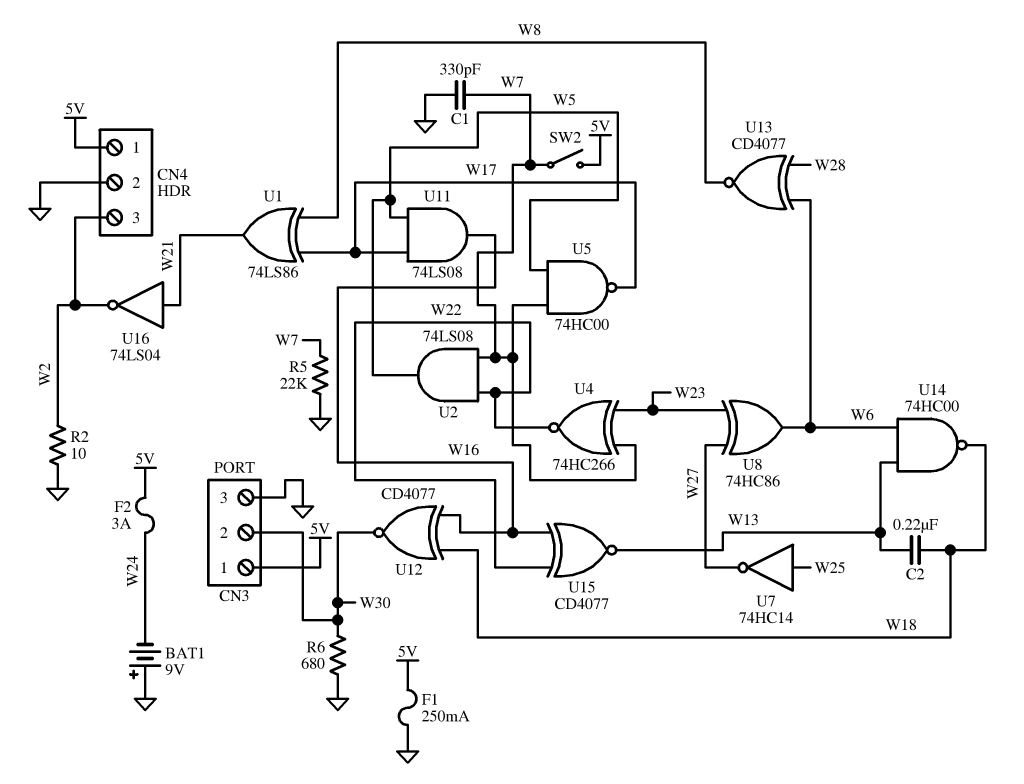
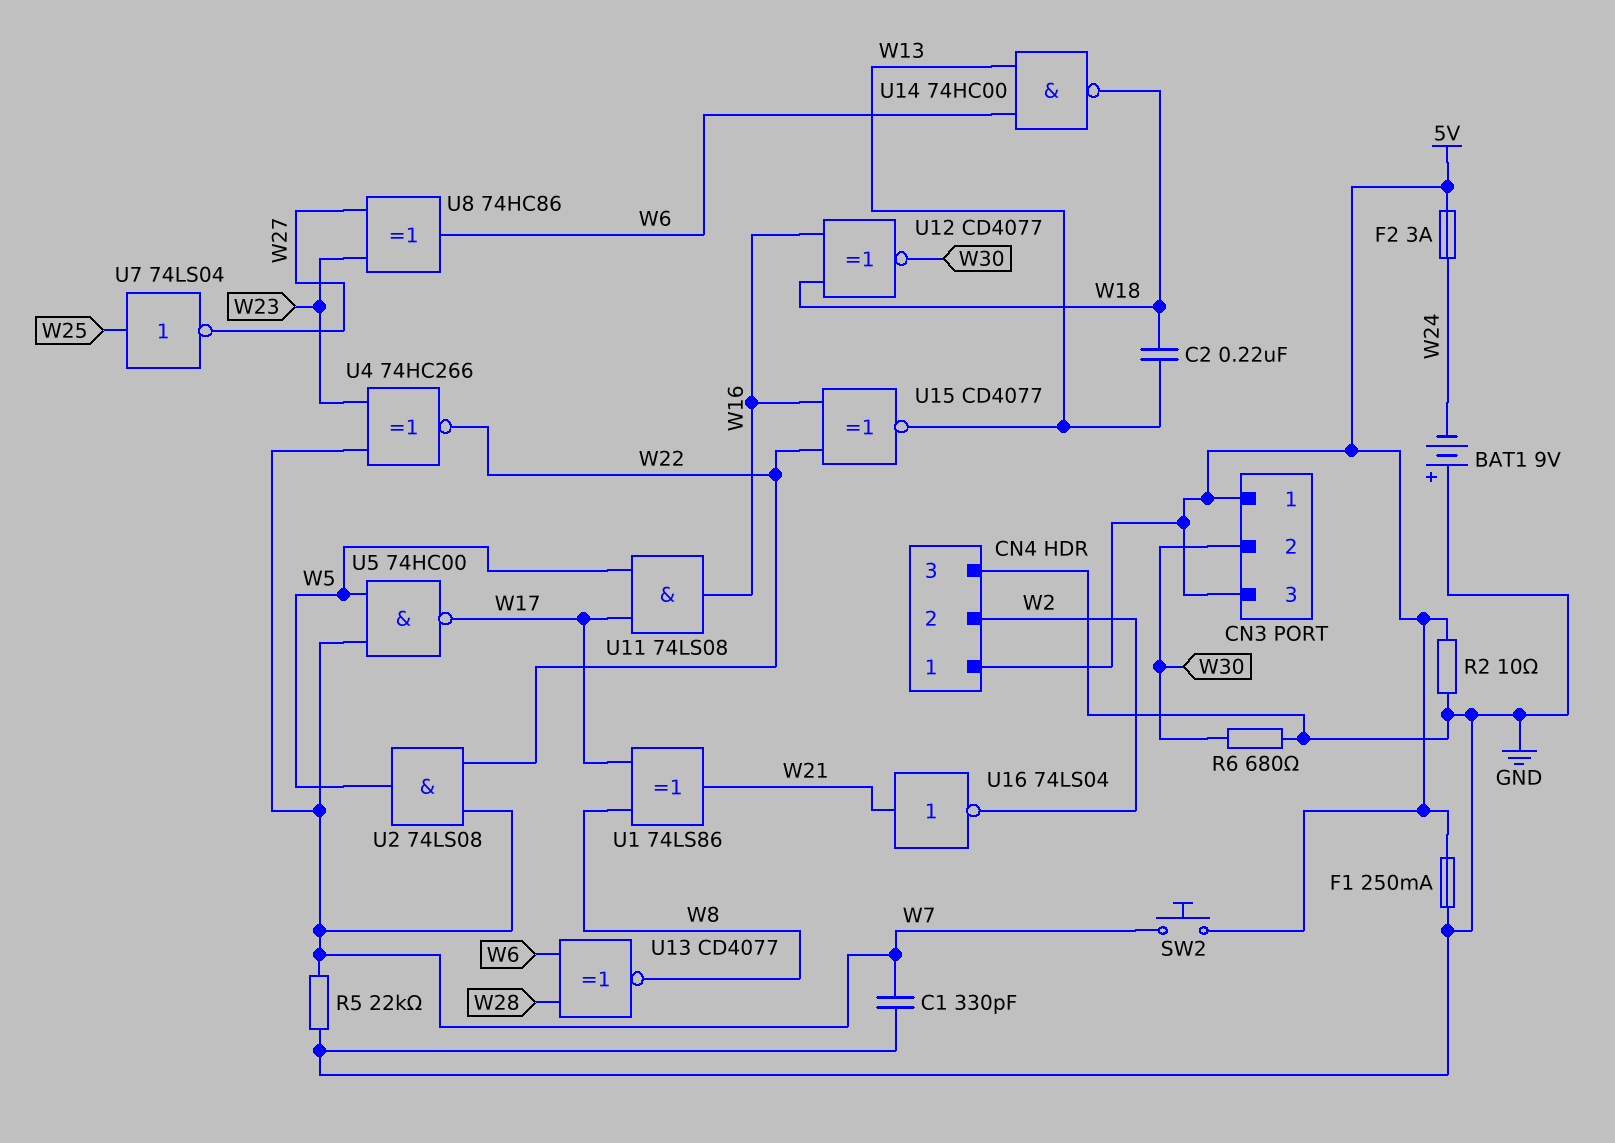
CN3 pin 3: GND -> 5V
CN4 pin 2: GND -> W2
CN4 pin 3: W2 -> GND
R2: 10 (GND, W2) -> 10 (5V, GND)
SW2: switch (5V, W7) -> button (5V, W7)
U7: NOT 74HC14 (in W25, out W27) -> NOT 74LS04 (in W25, out W27)

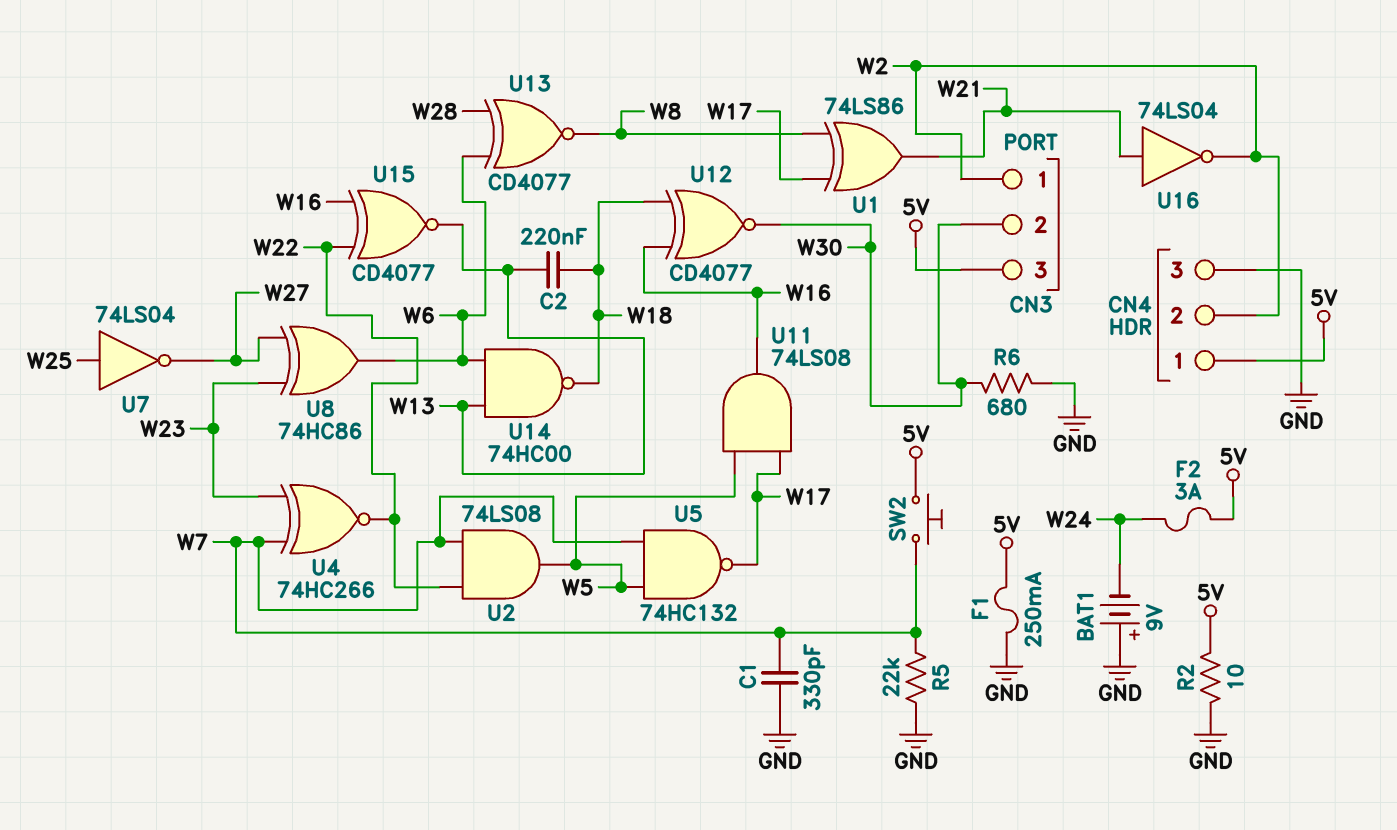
CN3 pin 1: 5V -> W2
U5: NAND 74HC00 (in W5, in W7, out W17) -> NAND 74HC132 (in W5, in W7, out W17)

